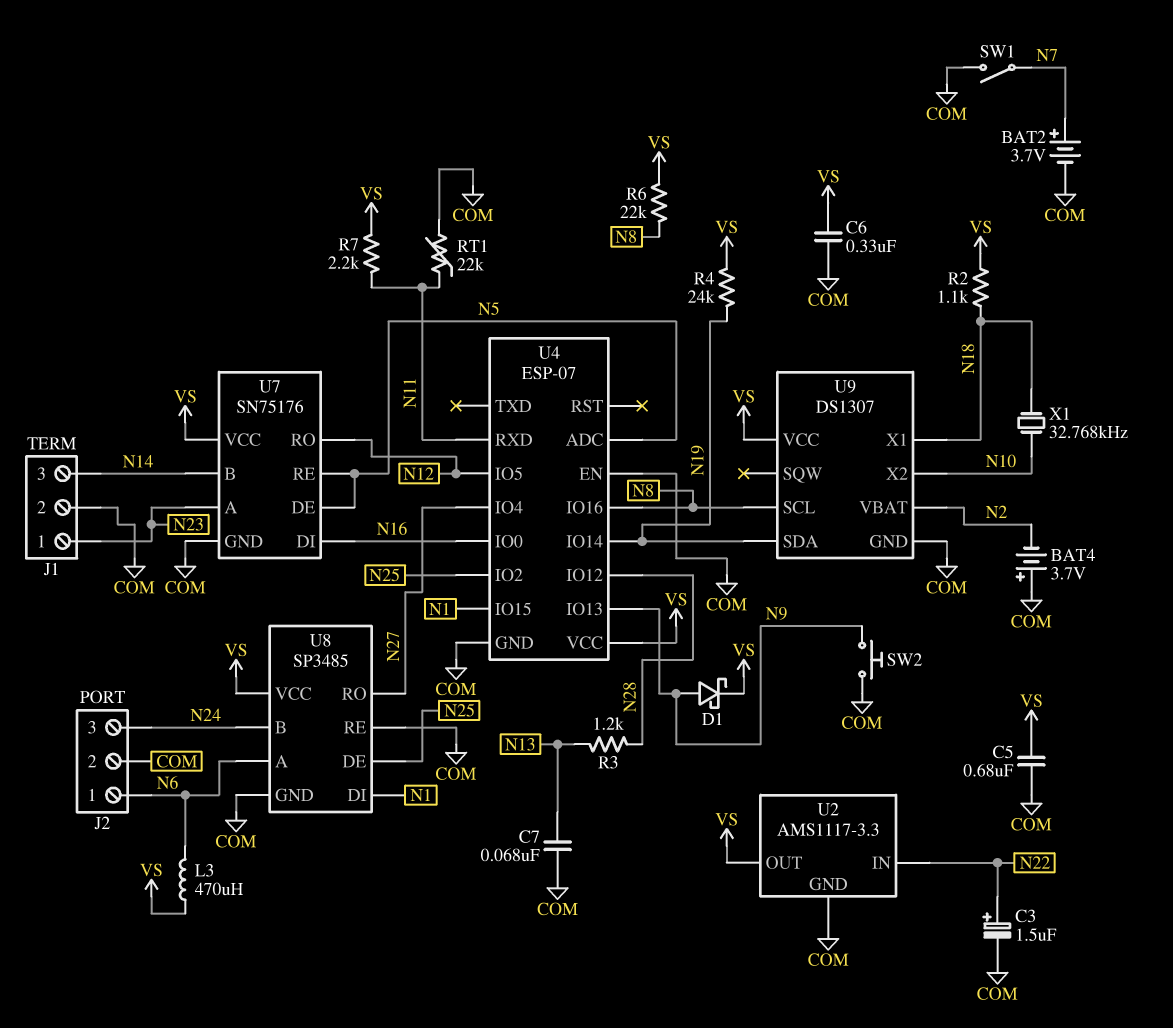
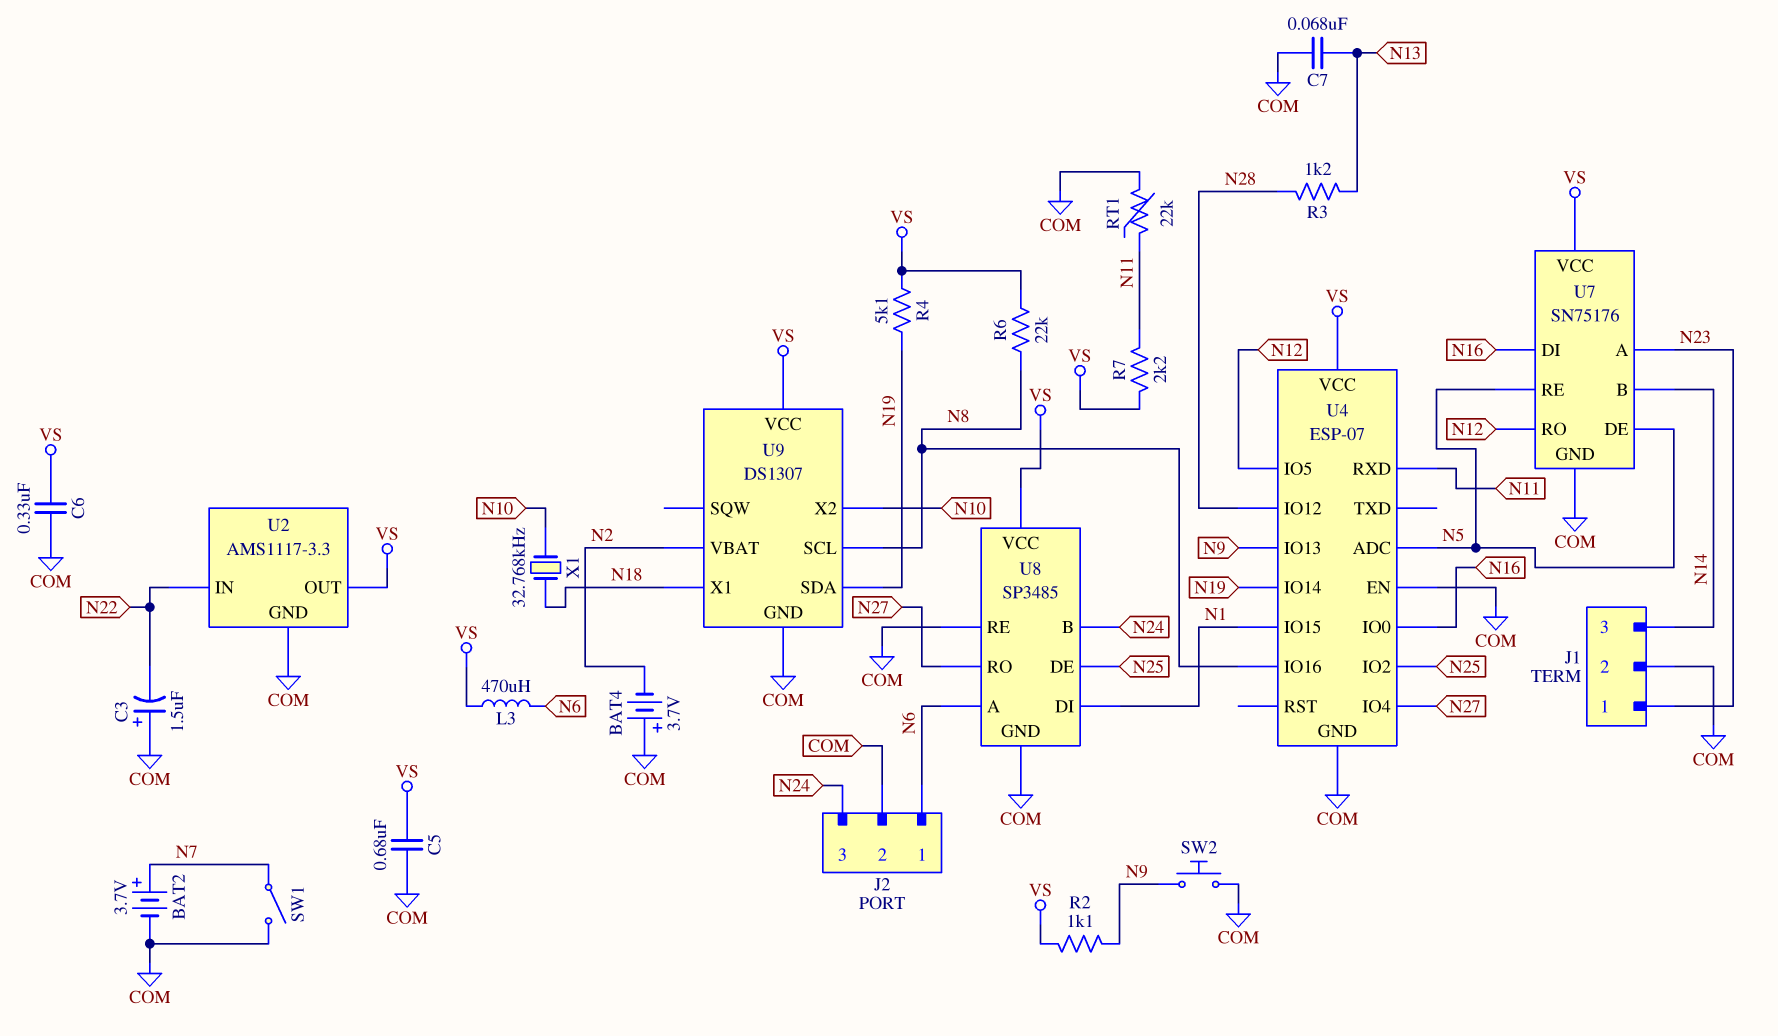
C3: 1.5uF (plus N22, minus COM) -> 1.5uF (plus COM, minus N22)
D1: schottky (A N9, K VS) -> none
R2: 1.1k (N18, VS) -> 1.1k (N9, VS)
R4: 24k (N19, VS) -> 5.1k (N19, VS)

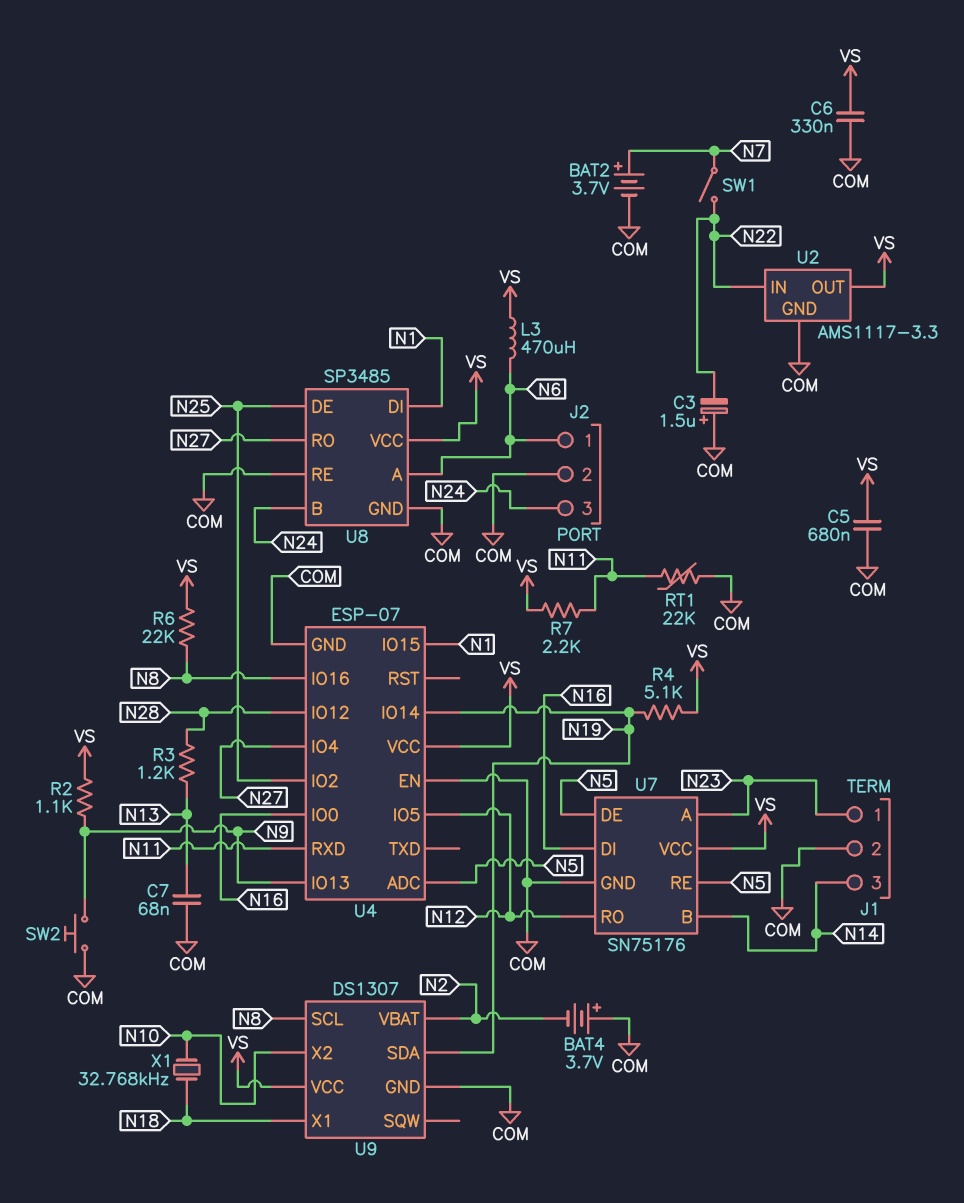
SW1: switch (COM, N7) -> switch (N7, N22)

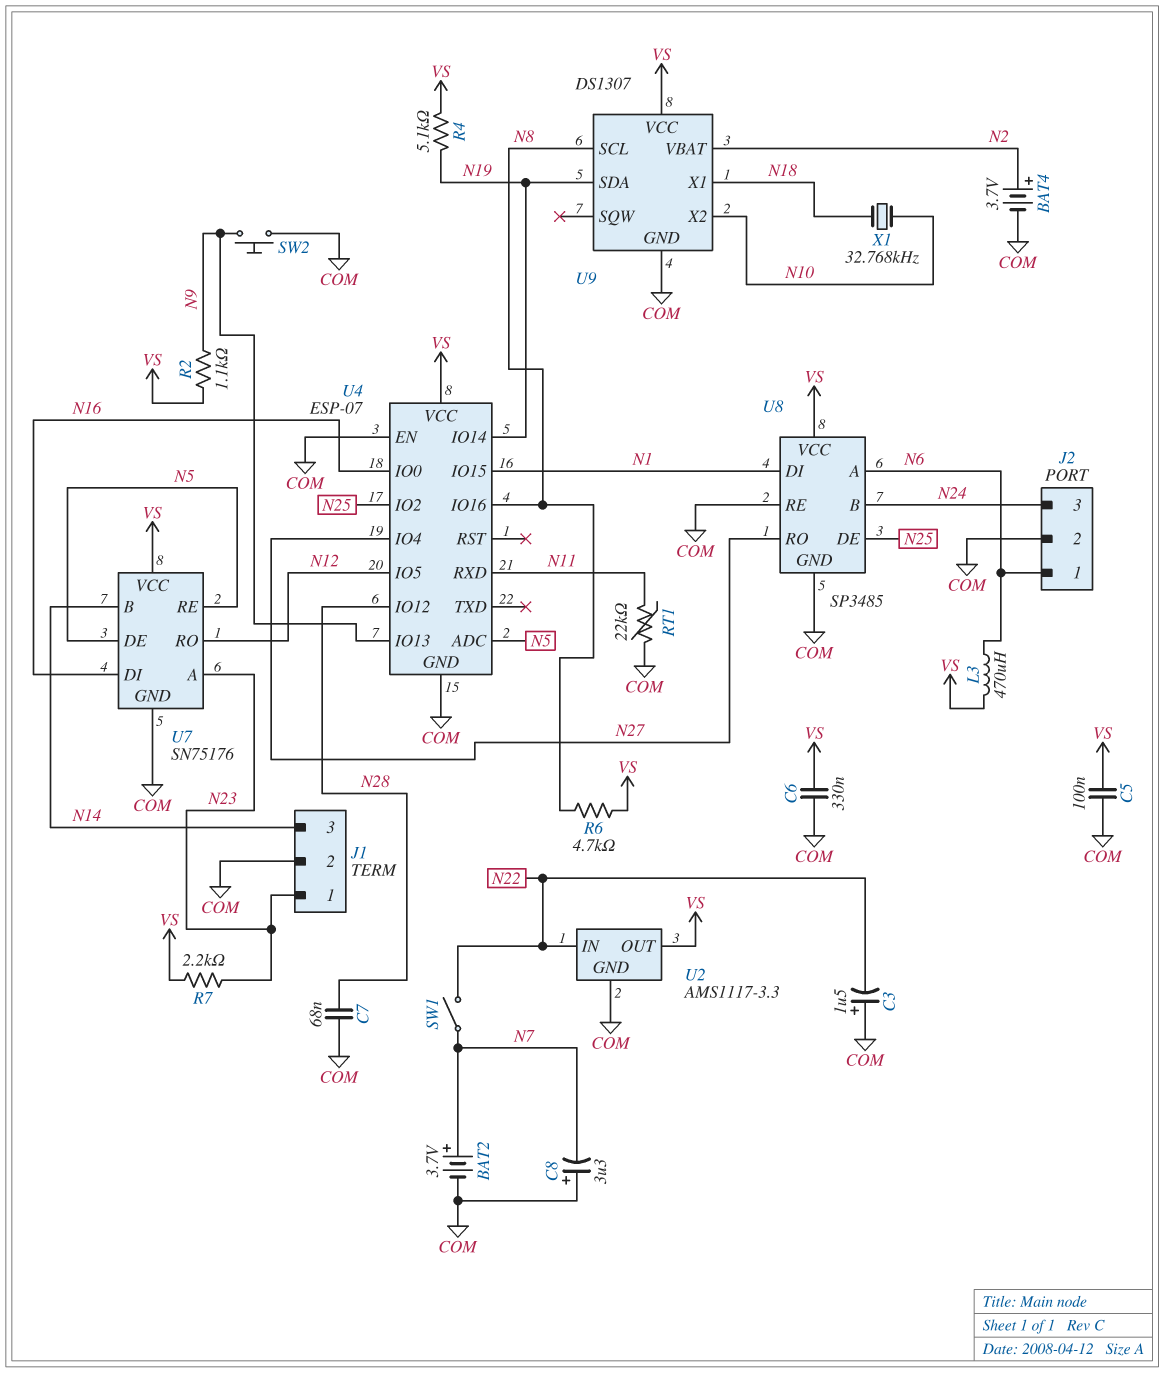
BAT4: 3.7V (plus COM, minus N2) -> 3.7V (plus N2, minus COM)
C5: 680nF (COM, VS) -> 100nF (COM, VS)
C7: 68nF (COM, N13) -> 68nF (COM, N28)
C8: none -> 3.3uF (plus COM, minus N7)
R3: 1.2k (N13, N28) -> none
R6: 22k (N8, VS) -> 4.7k (N8, VS)
R7: 2.2k (N11, VS) -> 2.2k (N23, VS)

